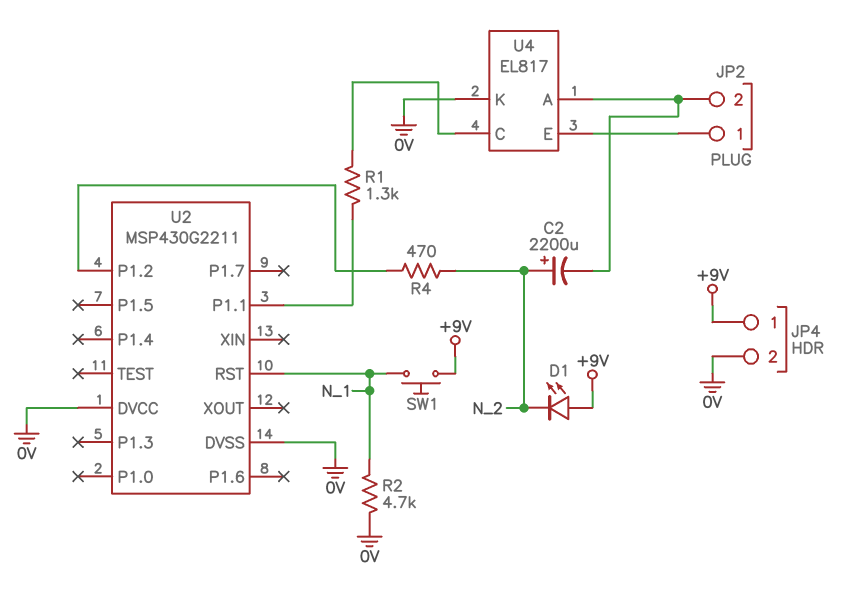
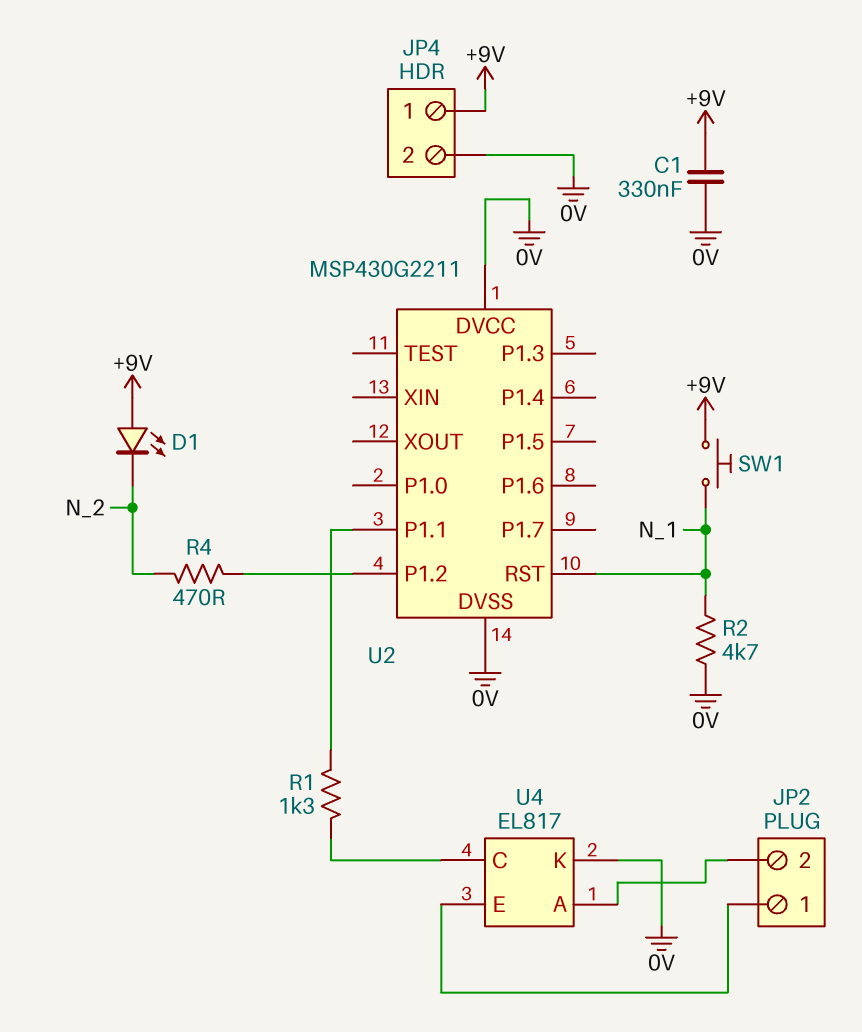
C1: none -> 330nF (+9V, 0V)
C2: 2200uF (plus N_2, minus JP2/2) -> none

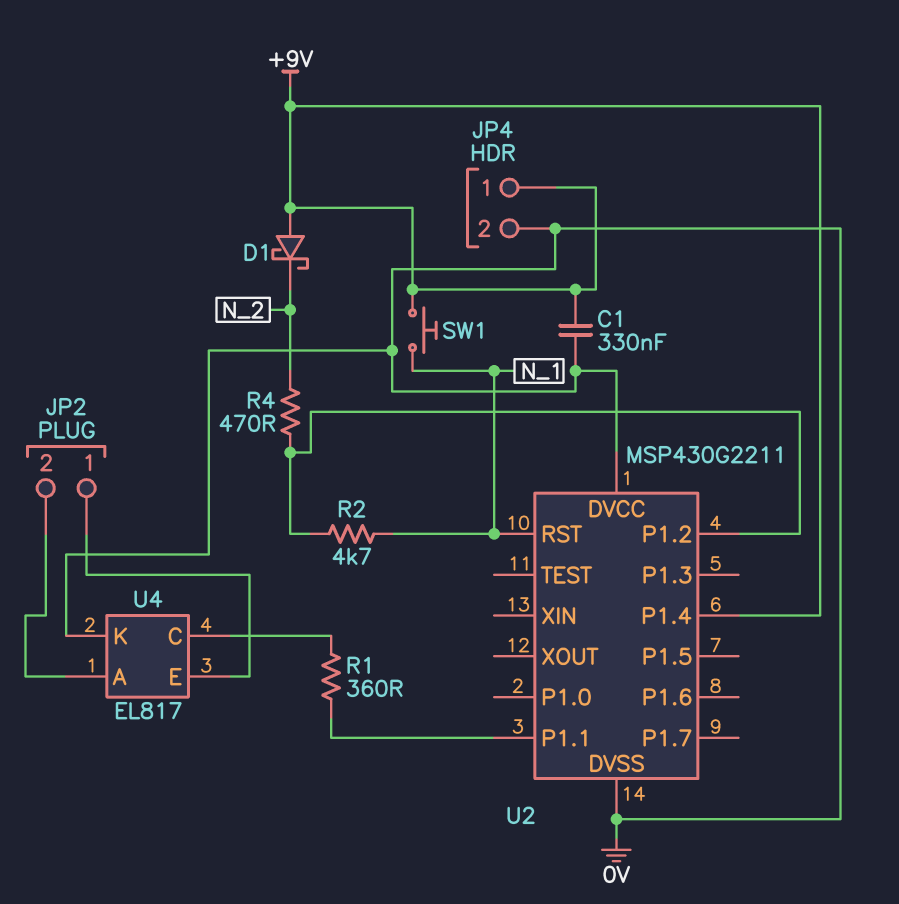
D1: LED (A +9V, K N_2) -> schottky (A +9V, K N_2)
R1: 1.3k (U2/P1.1, U4/C) -> 360 (U2/P1.1, U4/C)
R2: 4.7k (0V, N_1) -> 4.7k (N_1, U2/P1.2)
U2 pin P1.4: none -> +9V

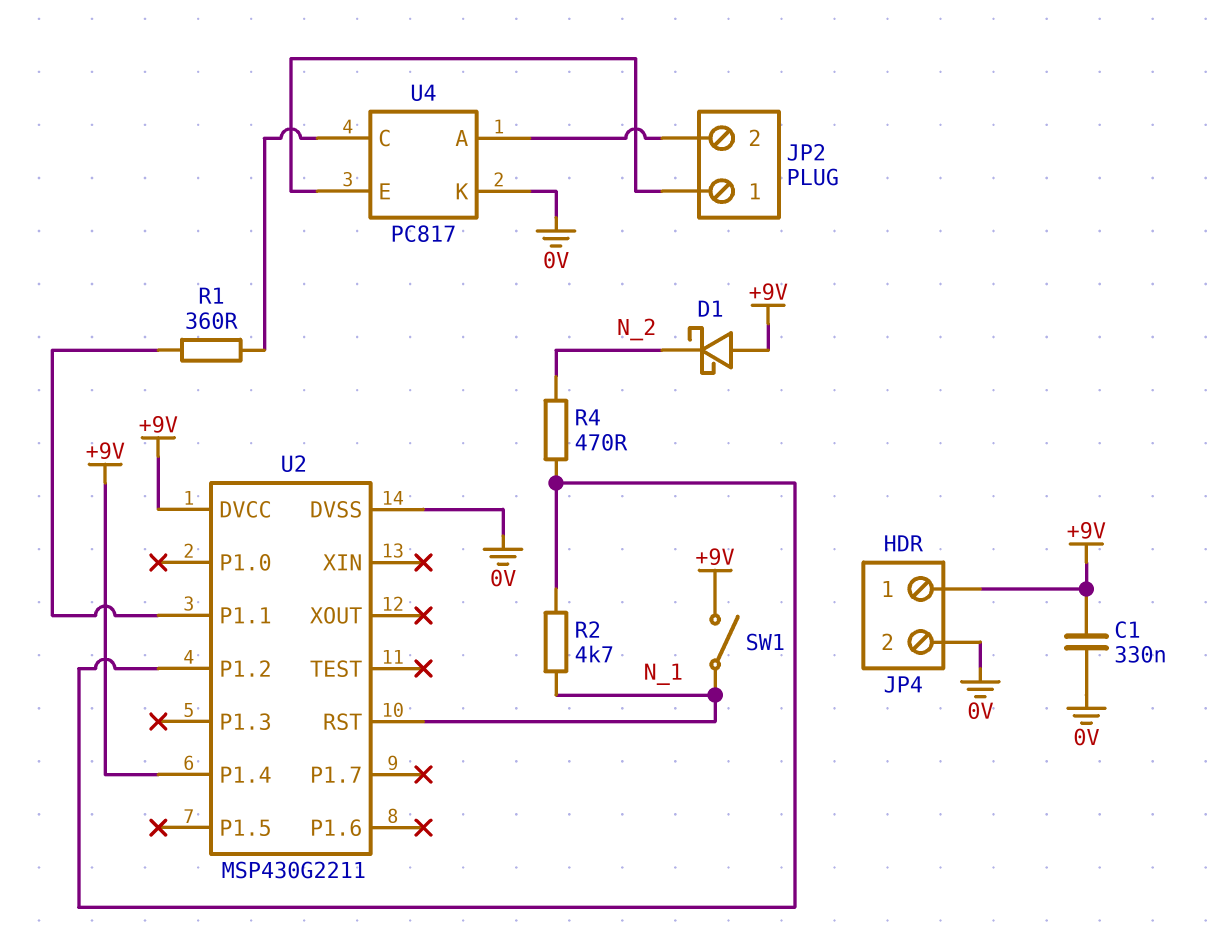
SW1: button (+9V, N_1) -> switch (+9V, N_1)
U2 pin DVCC: 0V -> +9V
U4: EL817 -> PC817

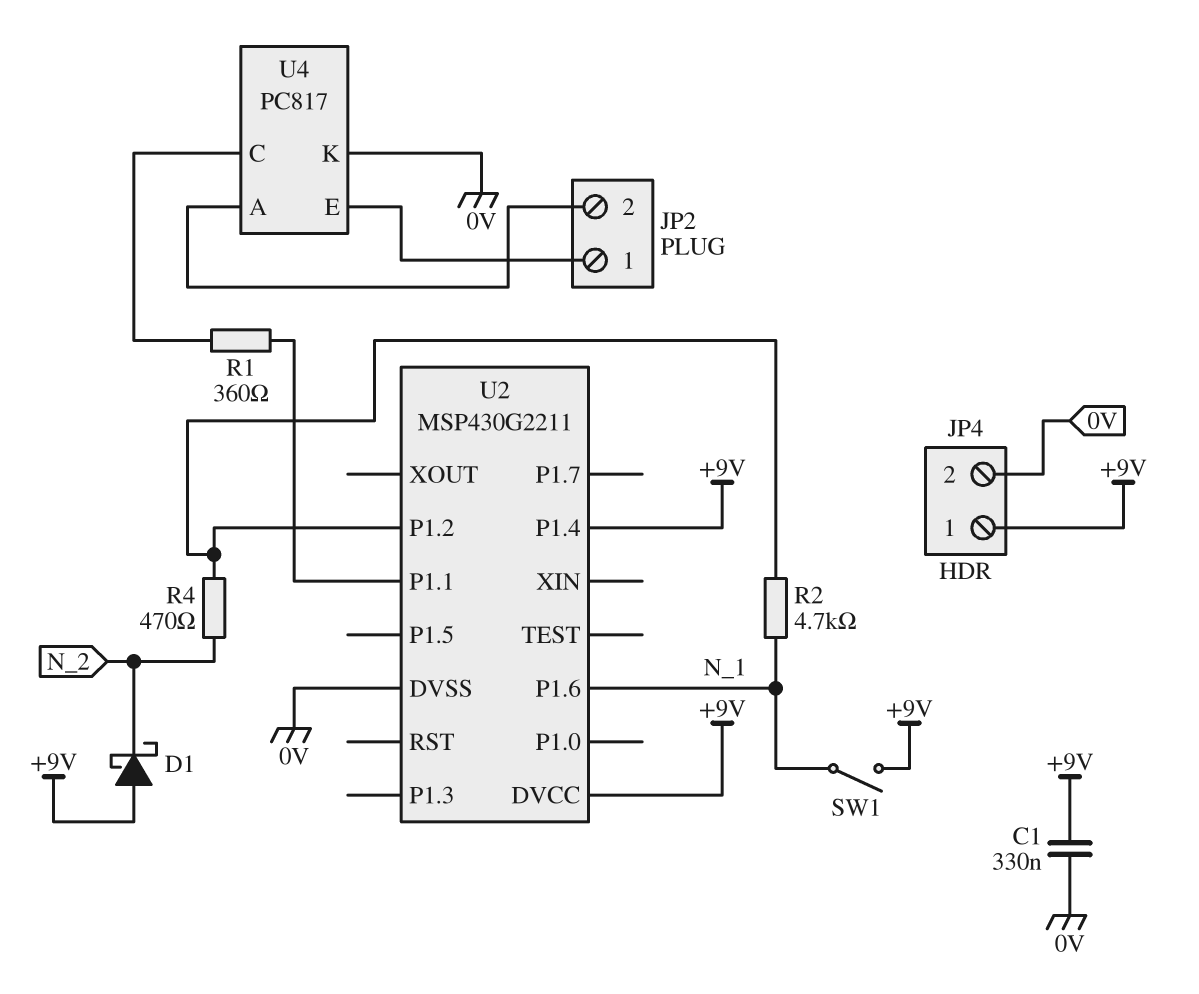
U2 pin P1.6: none -> N_1
U2 pin RST: N_1 -> none

